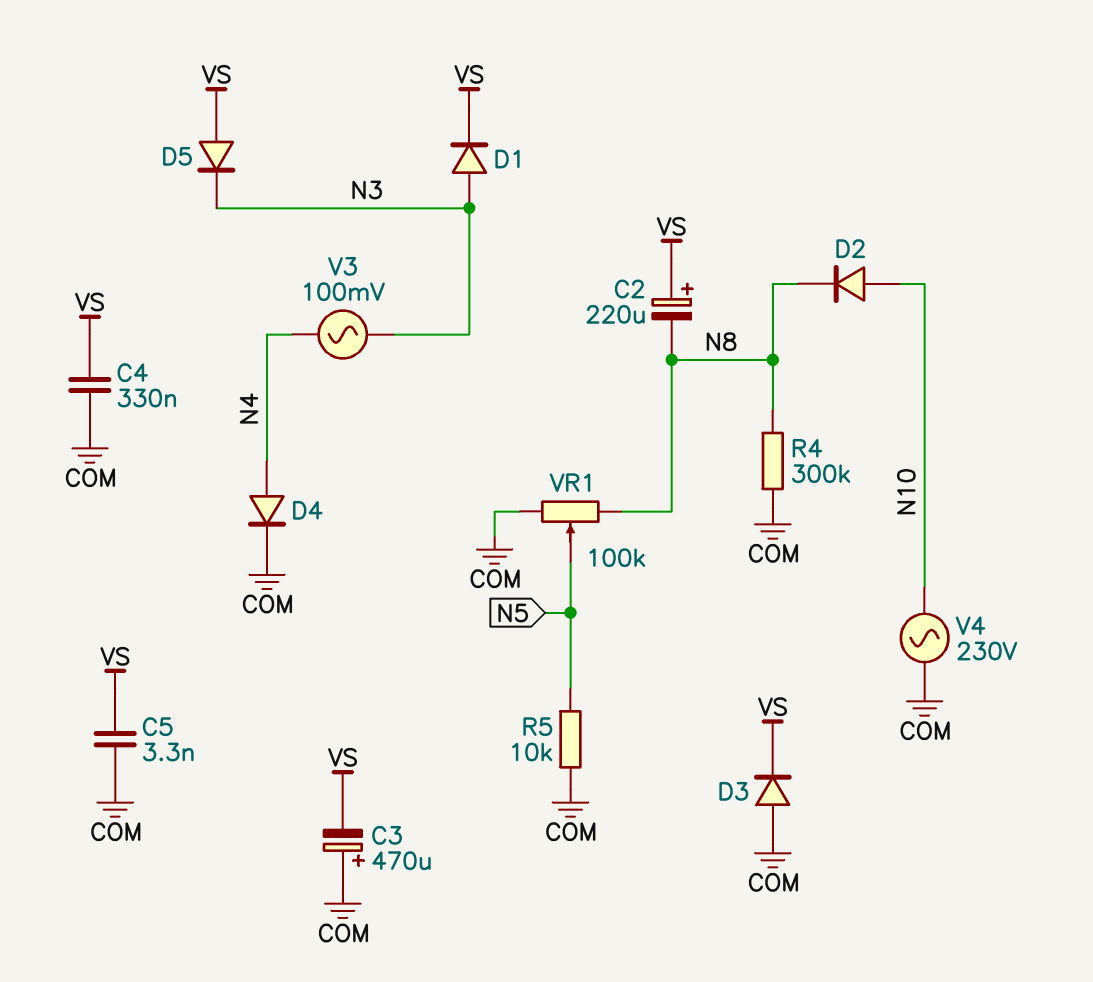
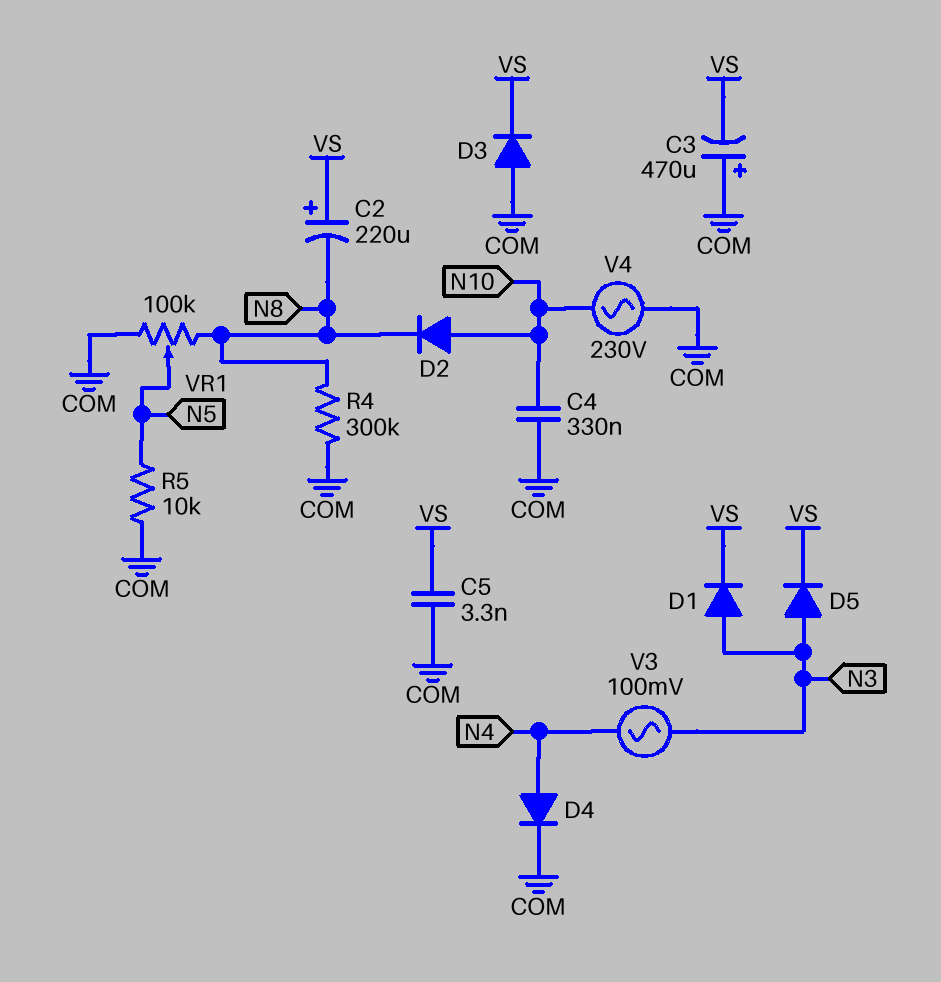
C4: 330nF (COM, VS) -> 330nF (COM, N10)
D5: diode (A VS, K N3) -> diode (A N3, K VS)

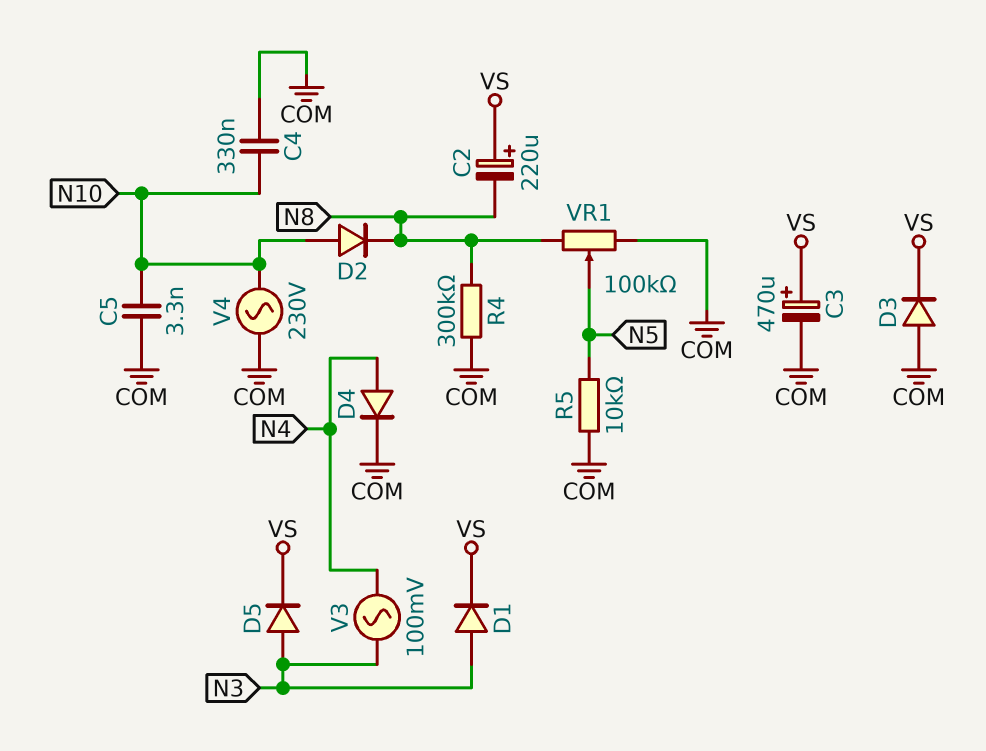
C3: 470uF (plus COM, minus VS) -> 470uF (plus VS, minus COM)
C5: 3.3nF (COM, VS) -> 3.3nF (COM, N10)

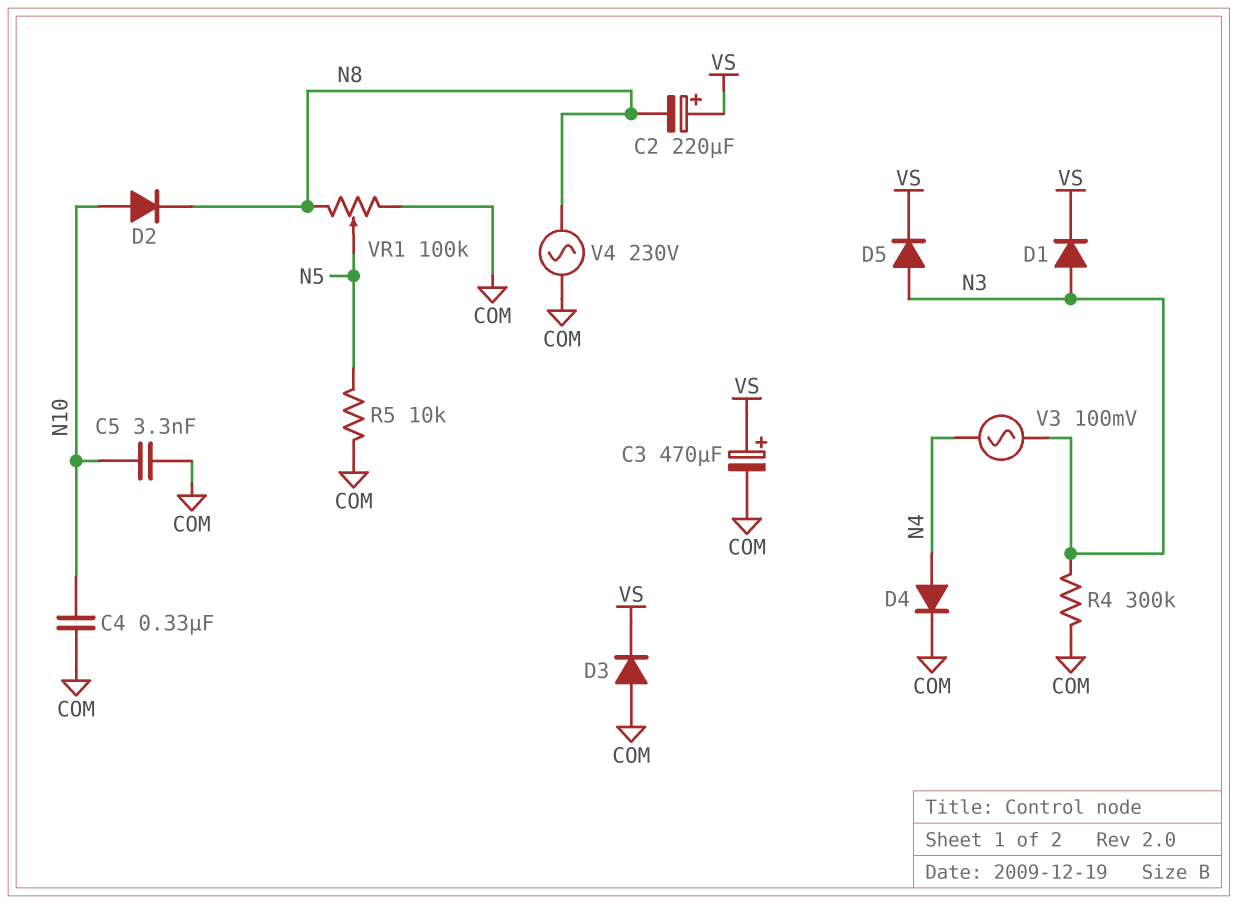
R4: 300k (COM, N8) -> 300k (COM, N3)
V4: AC 230V (COM, N10) -> AC 230V (COM, N8)

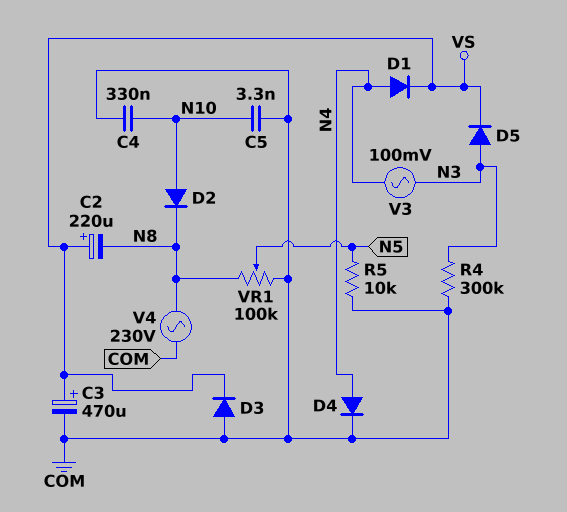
D1: diode (A N3, K VS) -> diode (A N4, K VS)

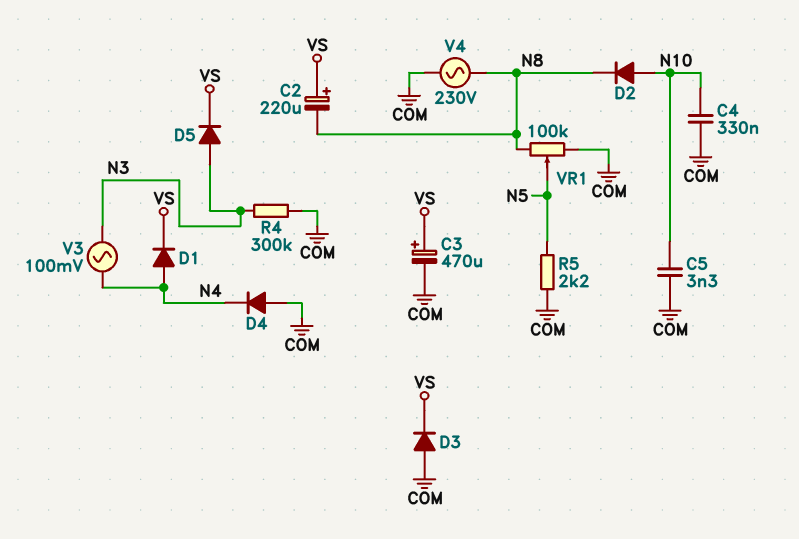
D4: diode (A N4, K COM) -> diode (A COM, K N4)
R5: 10k (COM, N5) -> 2.2k (COM, N5)

